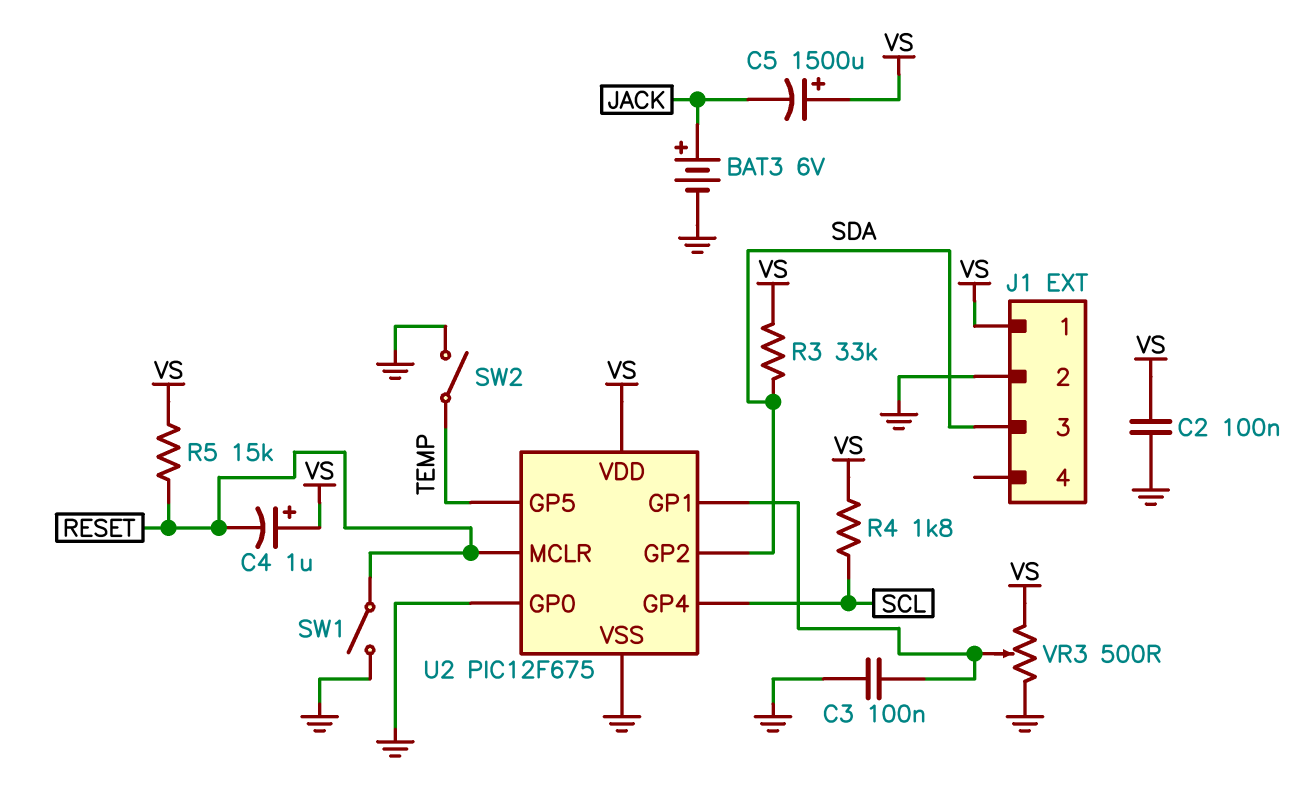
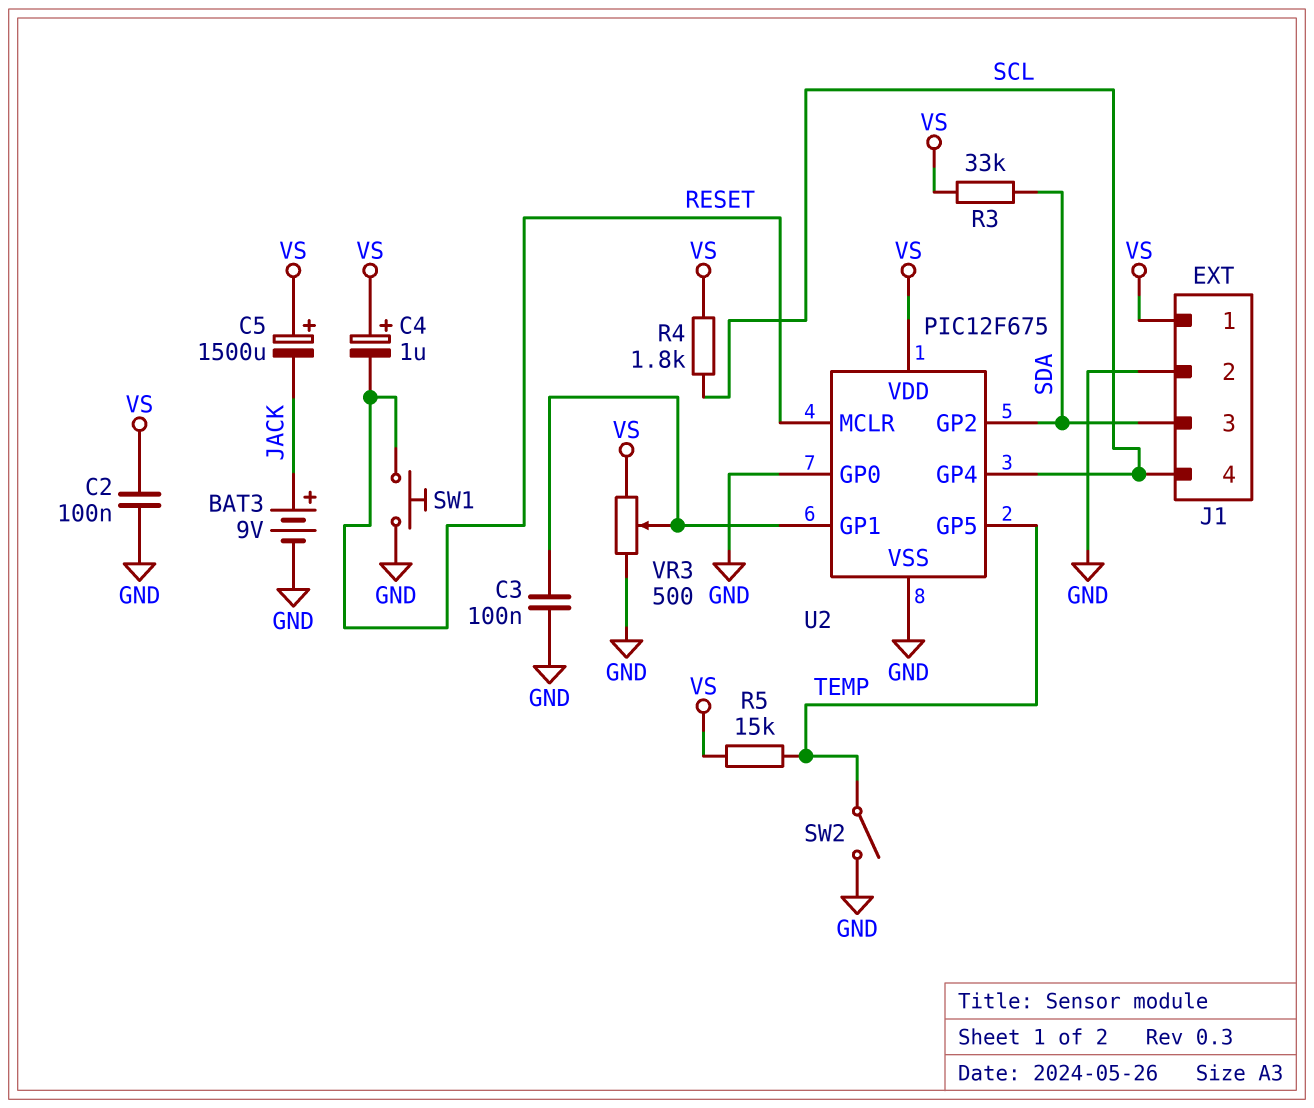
BAT3: 6V (plus JACK, minus GND) -> 9V (plus JACK, minus GND)
J1 pin 4: none -> SCL
R5: 15k (RESET, VS) -> 15k (TEMP, VS)
SW1: switch (GND, RESET) -> button (GND, RESET)

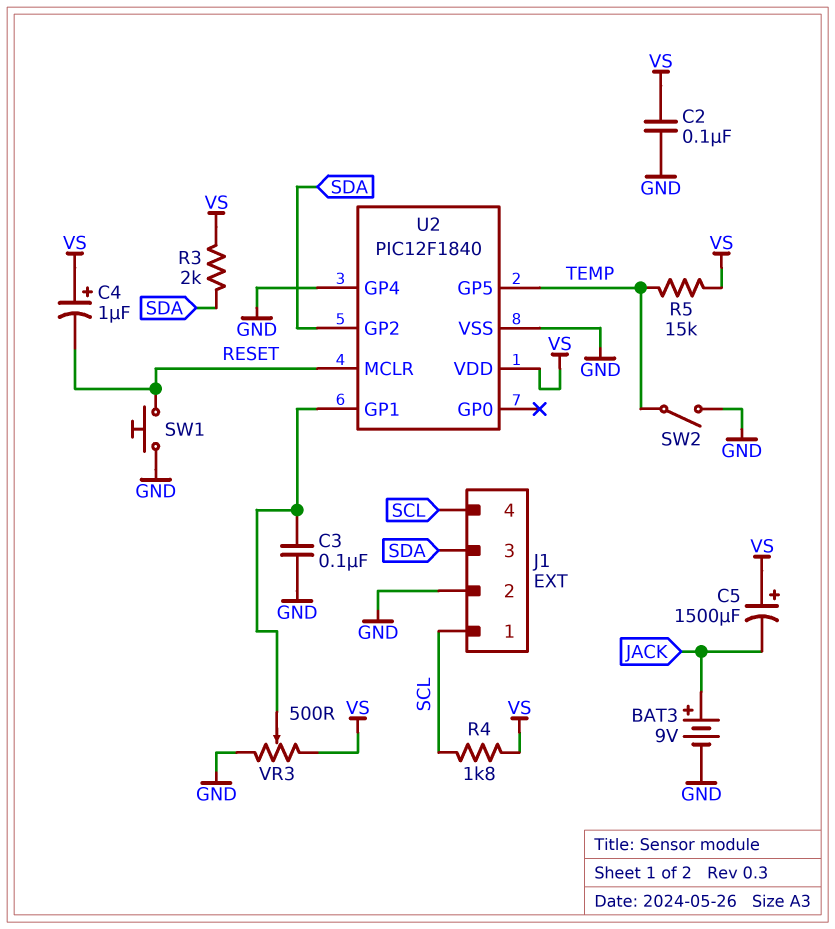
J1 pin 1: VS -> SCL
R3: 33k (SDA, VS) -> 2k (SDA, VS)
U2: PIC12F675 -> PIC12F1840
U2 pin GP0: GND -> none
U2 pin GP4: SCL -> GND

